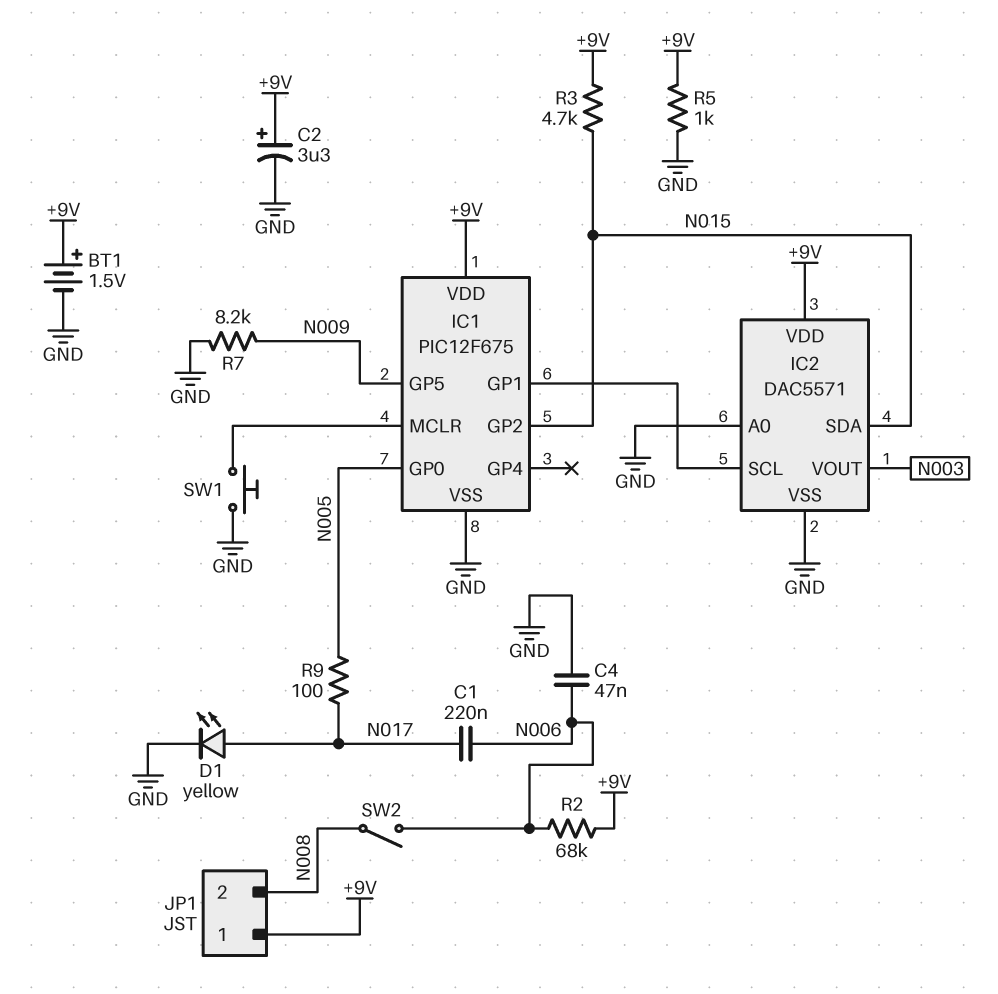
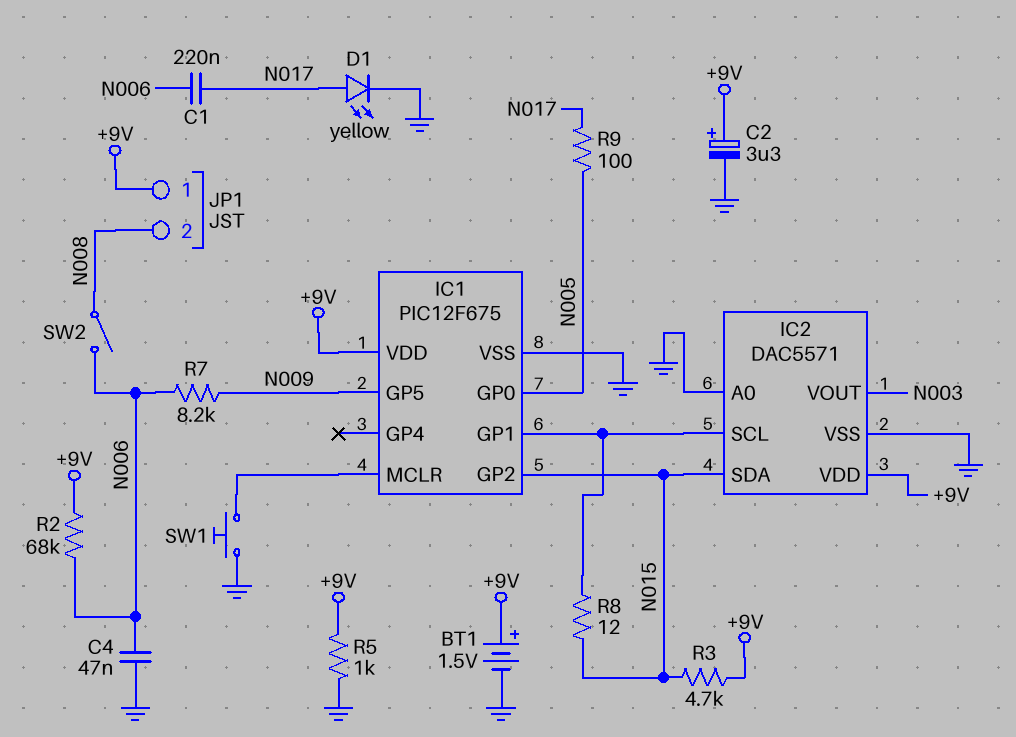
R7: 8.2k (GND, N009) -> 8.2k (N006, N009)
R8: none -> 12 (IC1/GP1, N015)

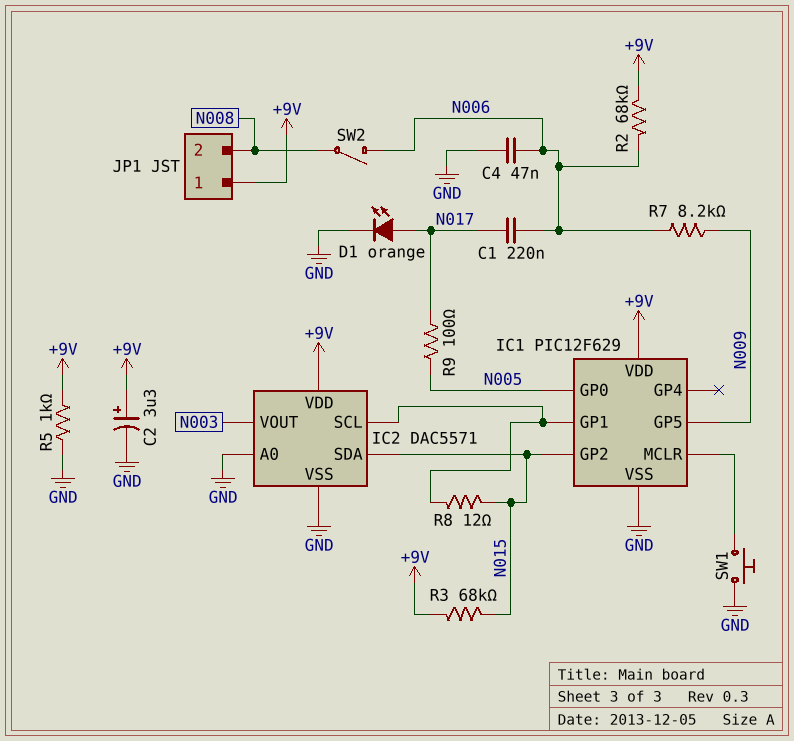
BT1: 1.5V (plus +9V, minus GND) -> none
D1: LED yellow (A N017, K GND) -> LED orange (A N017, K GND)
IC1: PIC12F675 -> PIC12F629
R3: 4.7k (+9V, N015) -> 68k (+9V, N015)

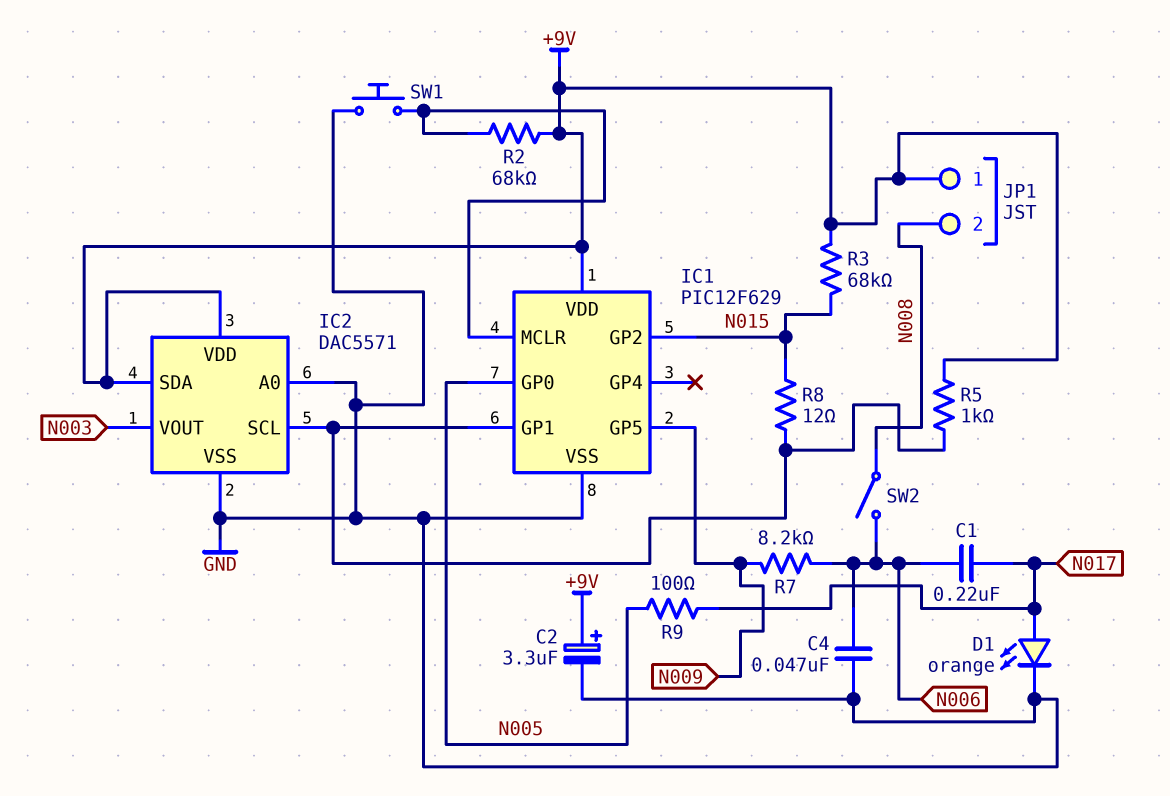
IC2 pin SDA: N015 -> +9V
R2: 68k (+9V, N006) -> 68k (+9V, IC1/MCLR)
R5: 1k (+9V, GND) -> 1k (+9V, IC1/GP1)

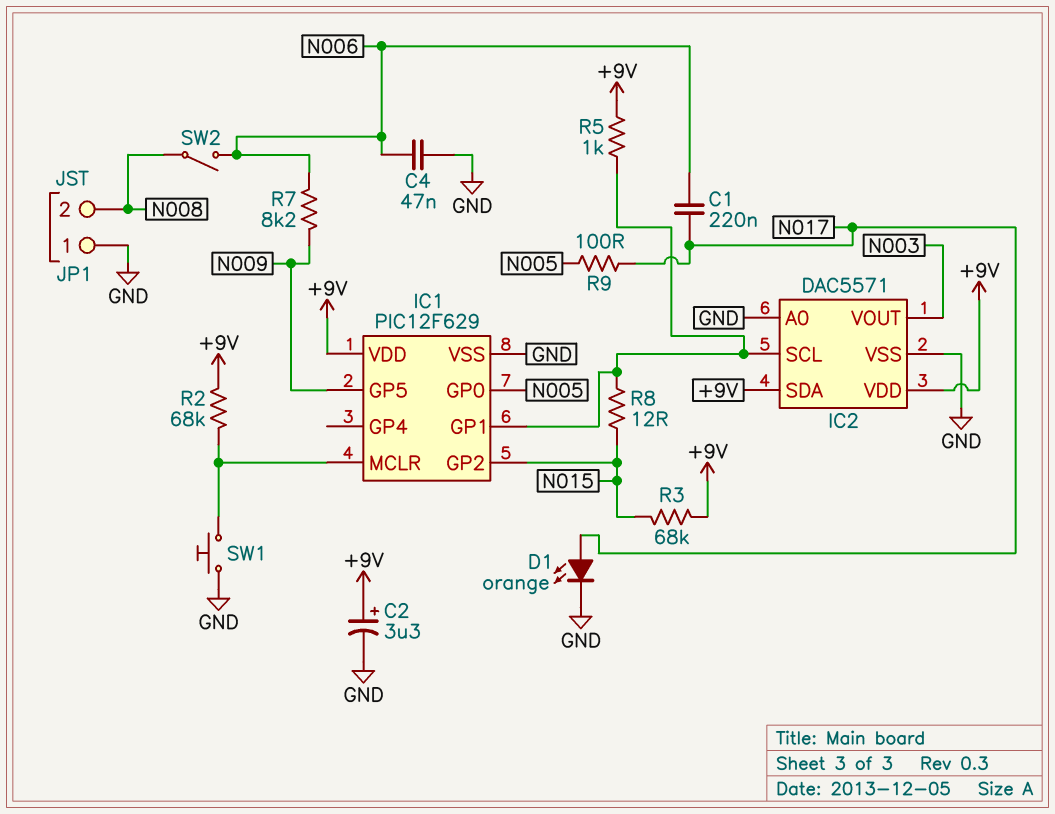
JP1 pin 1: +9V -> GND

